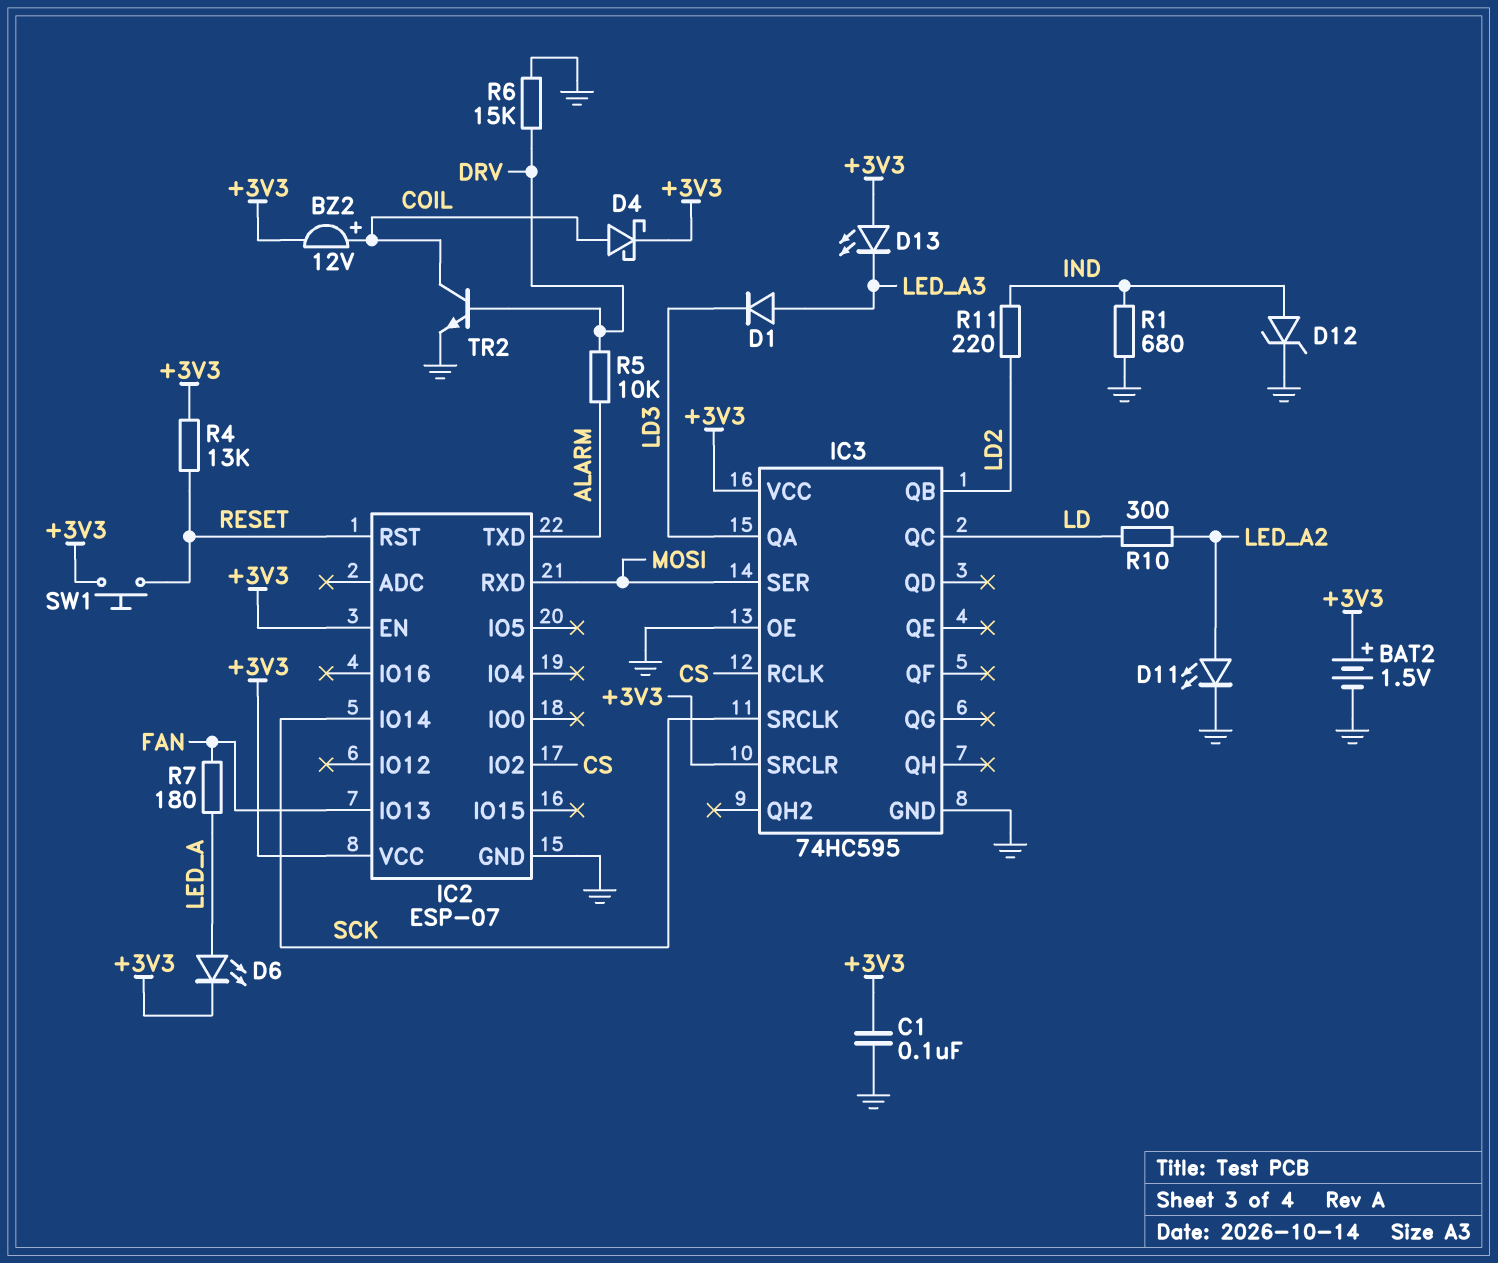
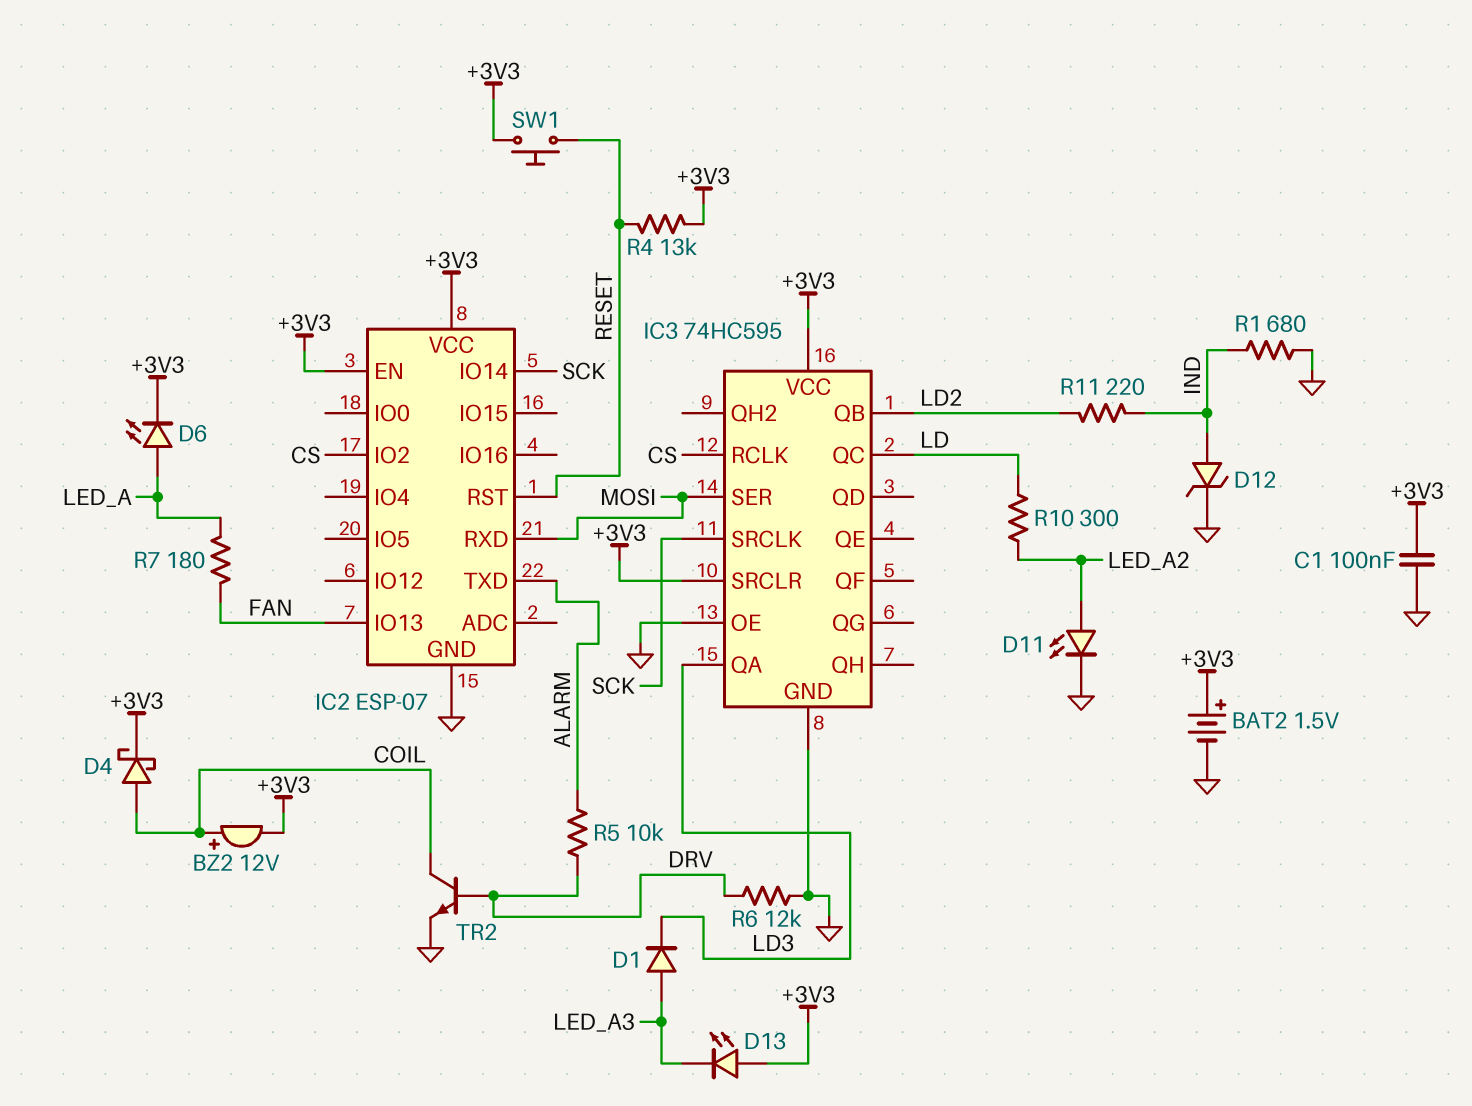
R6: 15k (DRV, GND) -> 12k (DRV, GND)

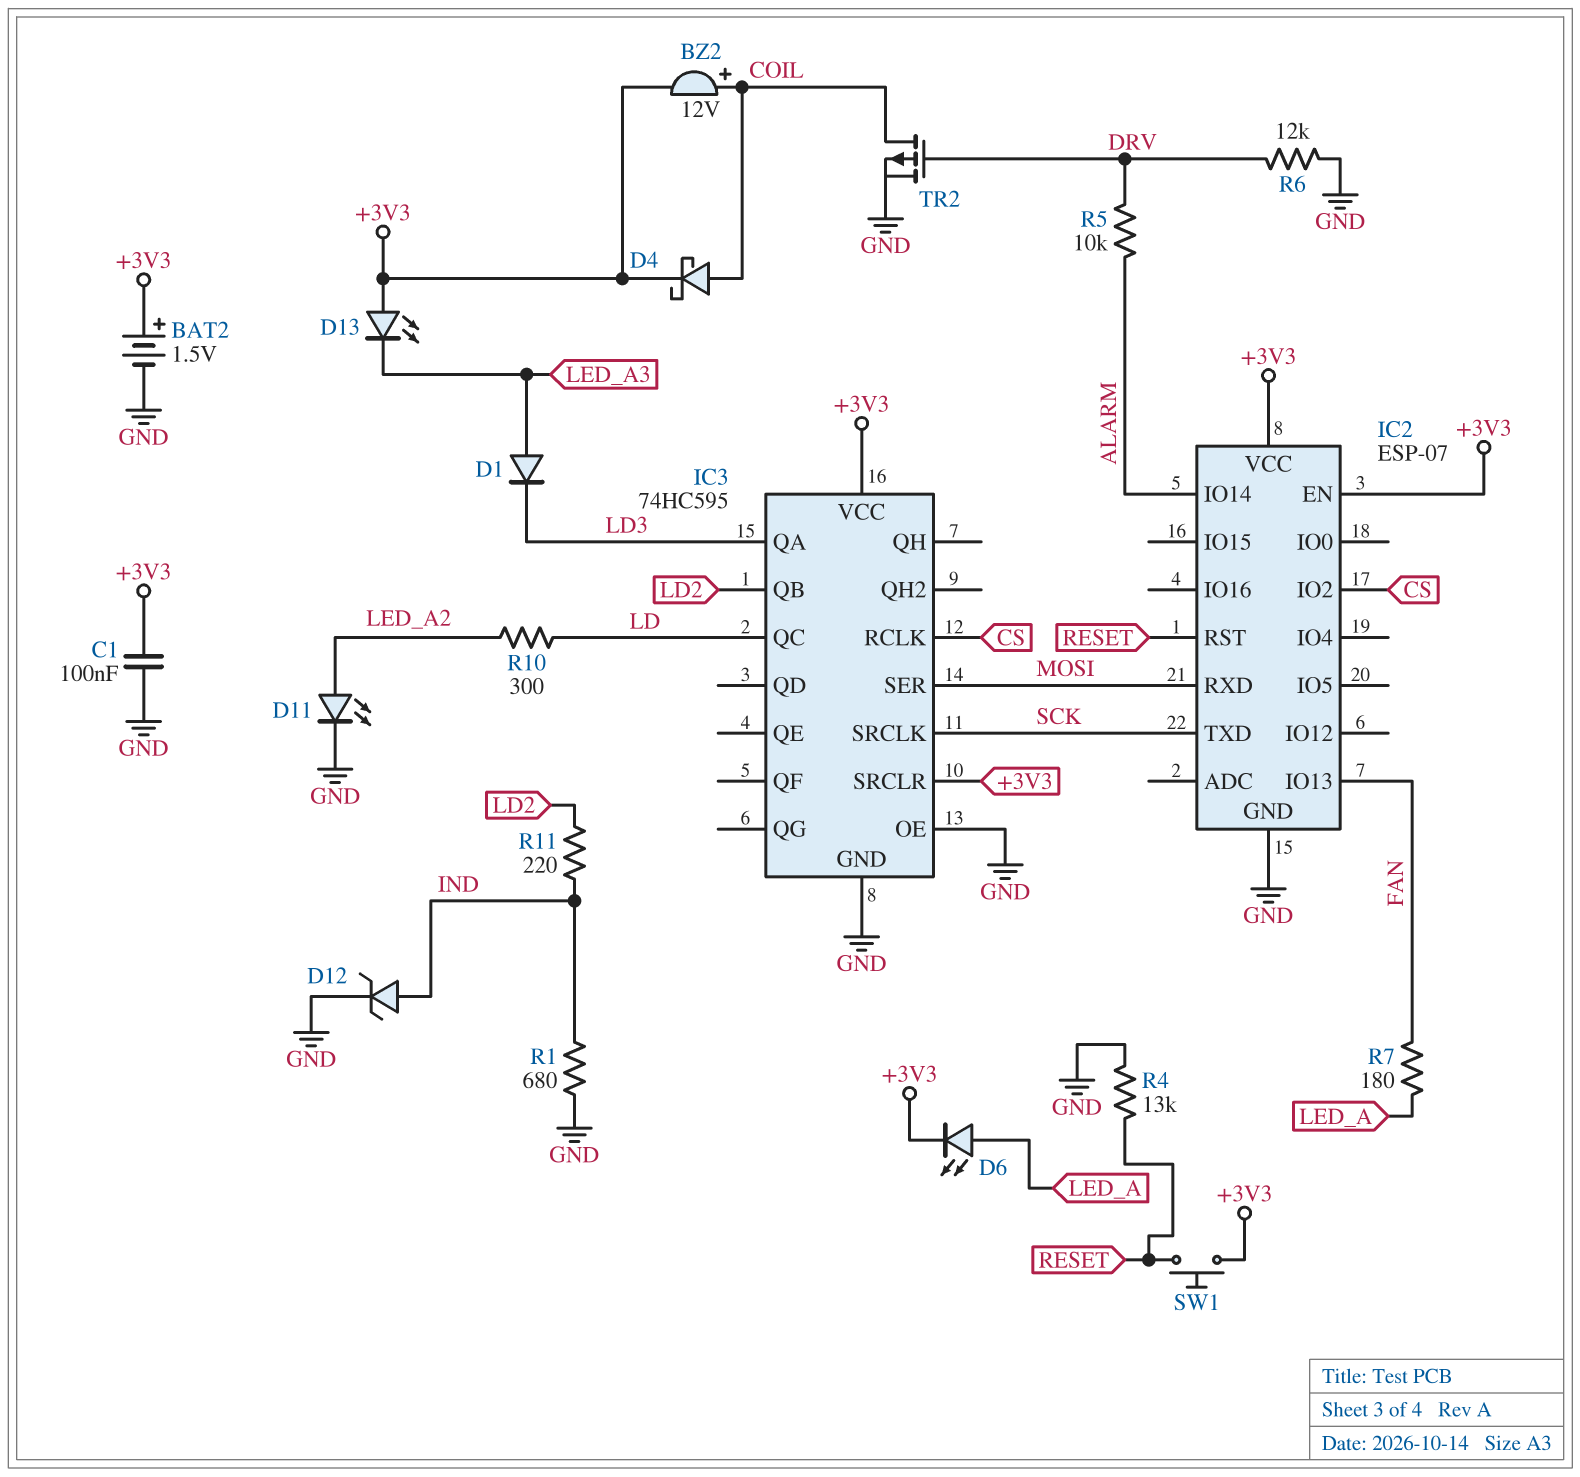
IC2 pin IO14: SCK -> ALARM
IC2 pin TXD: ALARM -> SCK
R4: 13k (+3V3, RESET) -> 13k (GND, RESET)
TR2: NPN (B DRV, C COIL, E GND) -> PMOS (G DRV, D COIL, S GND)

